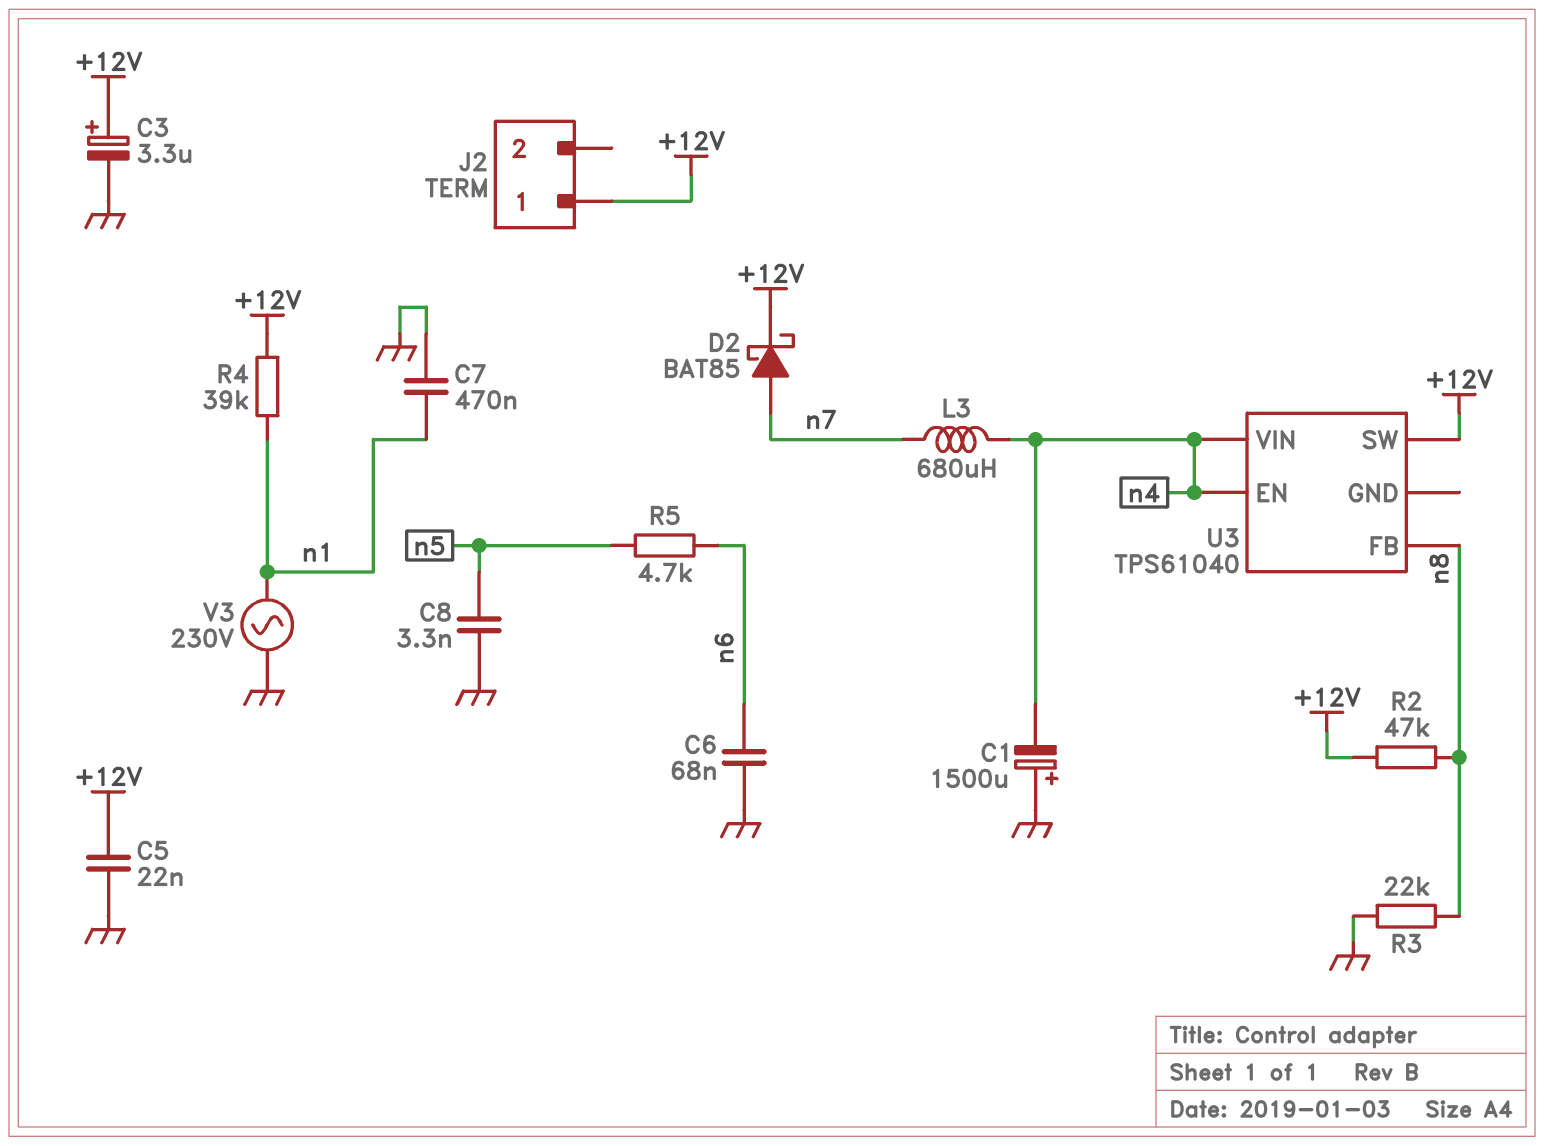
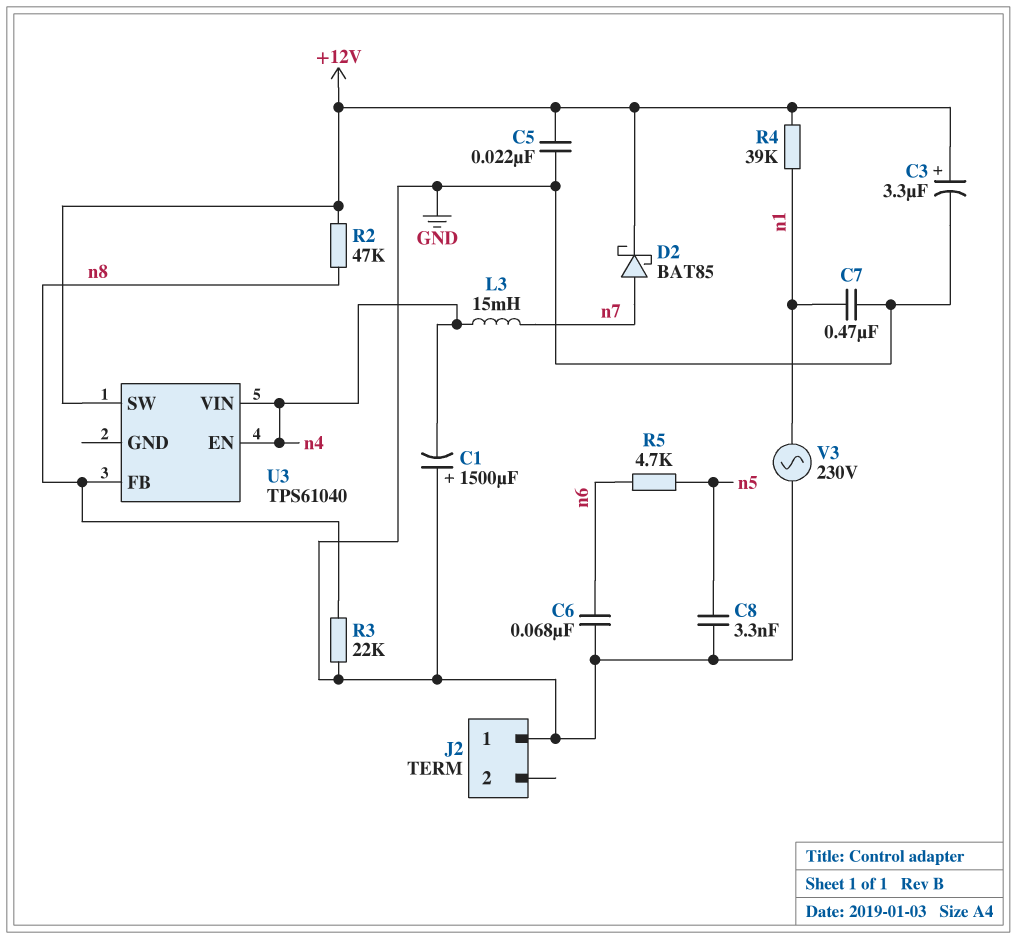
J2 pin 1: +12V -> GND
L3: 680uH (n4, n7) -> 15mH (n4, n7)

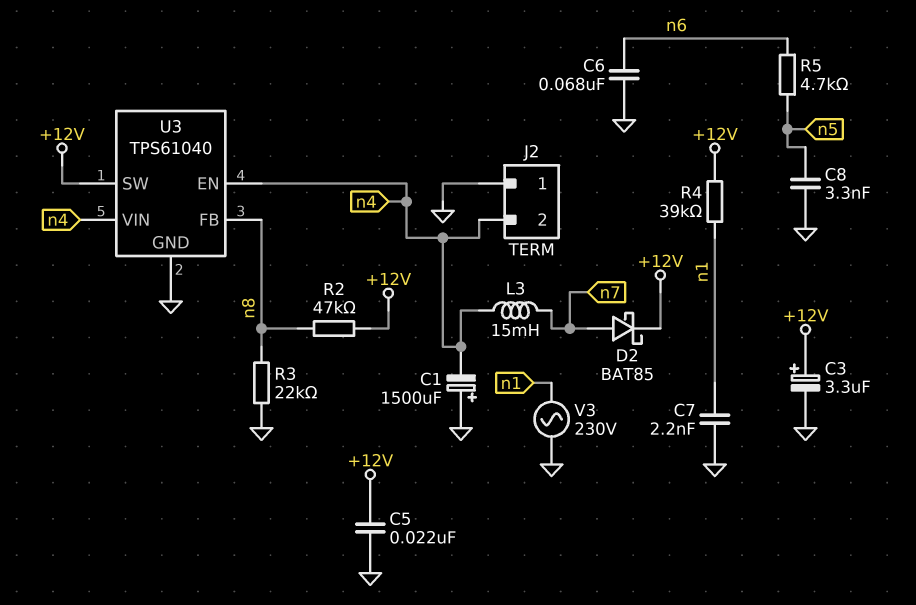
C7: 470nF (GND, n1) -> 2.2nF (GND, n1)
J2 pin 2: none -> n4
U3 pin GND: none -> GND

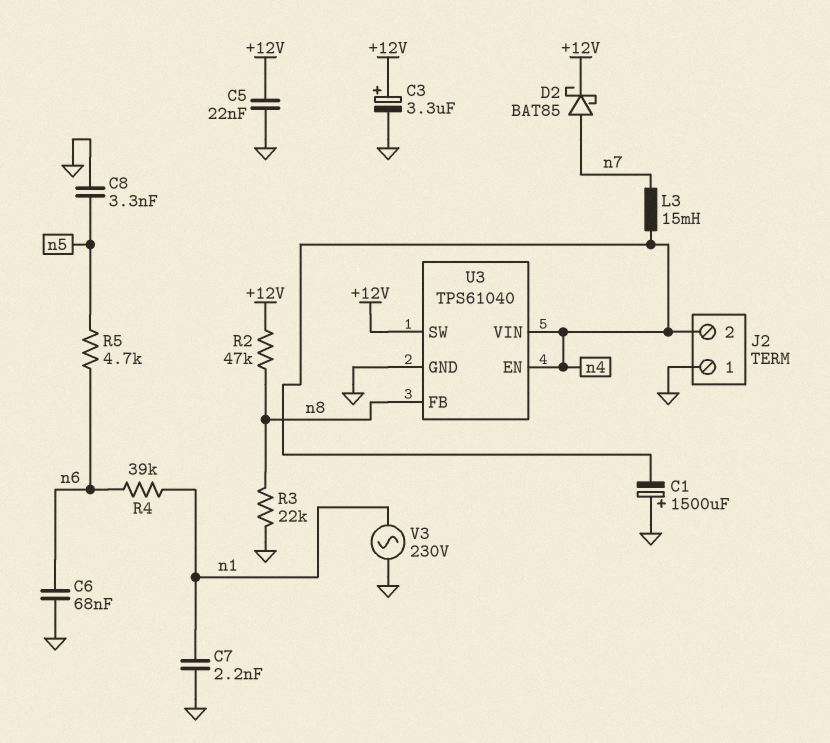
R4: 39k (+12V, n1) -> 39k (n1, n6)

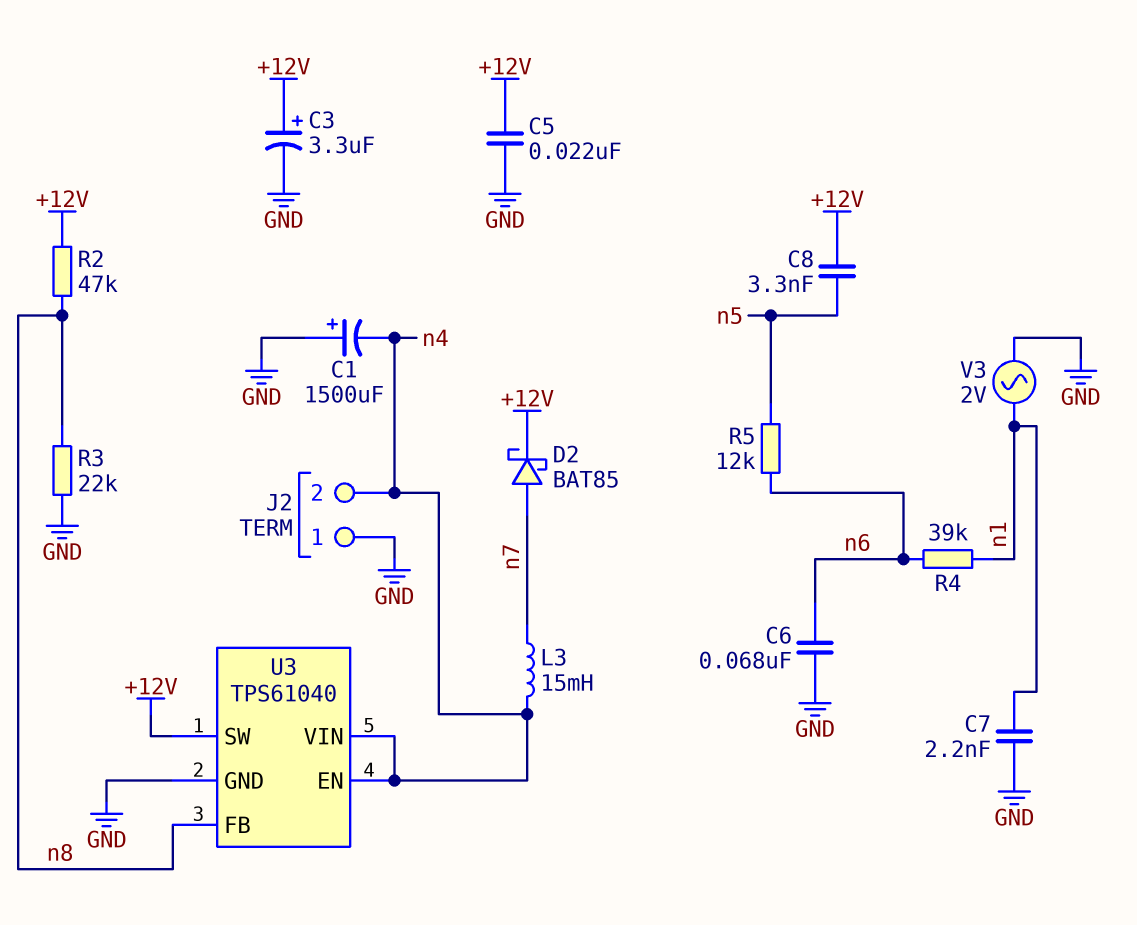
C8: 3.3nF (GND, n5) -> 3.3nF (+12V, n5)
R5: 4.7k (n5, n6) -> 12k (n5, n6)
V3: AC 230V (GND, n1) -> AC 2V (GND, n1)

